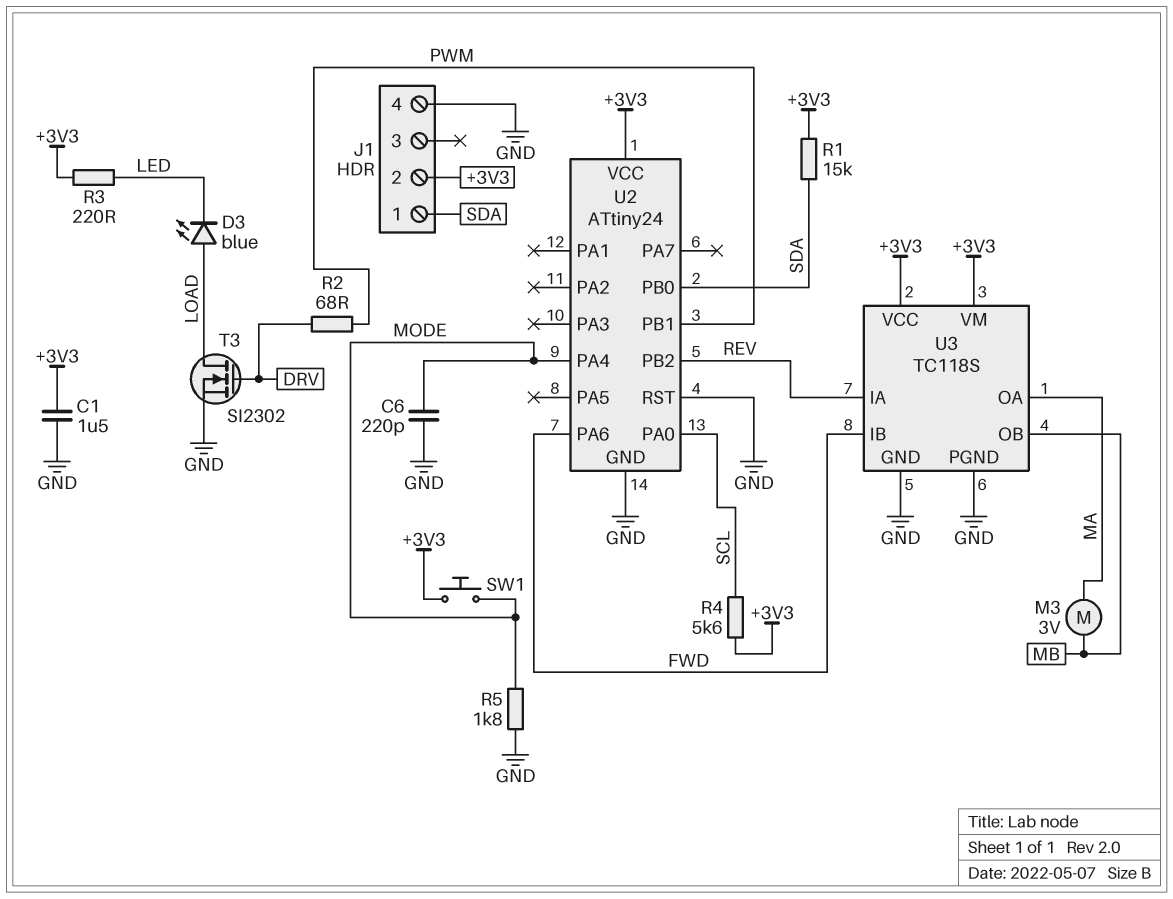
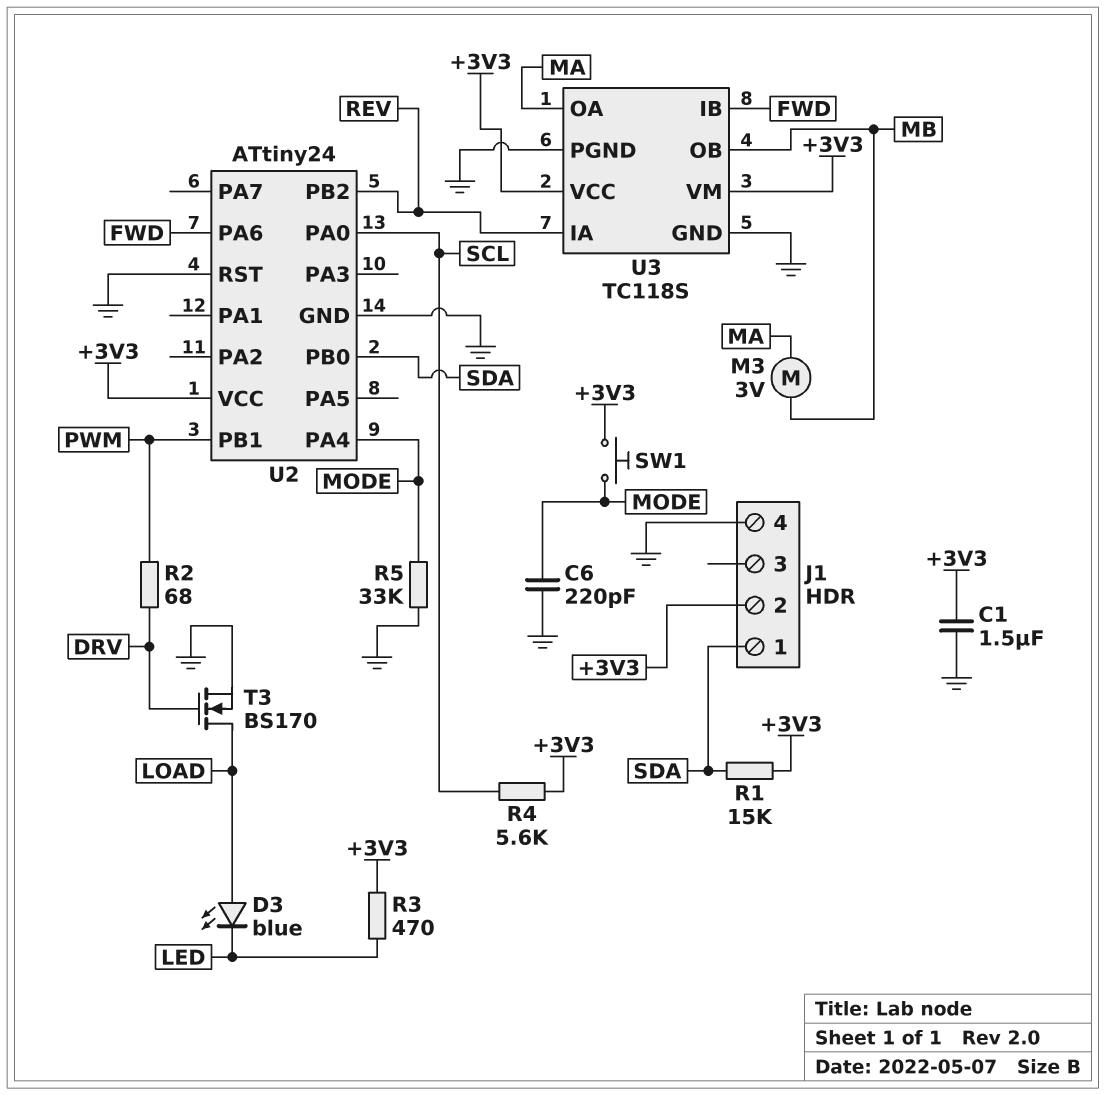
R3: 220 (+3V3, LED) -> 470 (+3V3, LED)
R5: 1.8k (GND, MODE) -> 33k (GND, MODE)
T3: NMOS SI2302 (G DRV, D LOAD, S GND) -> NMOS BS170 (G DRV, D LOAD, S GND)

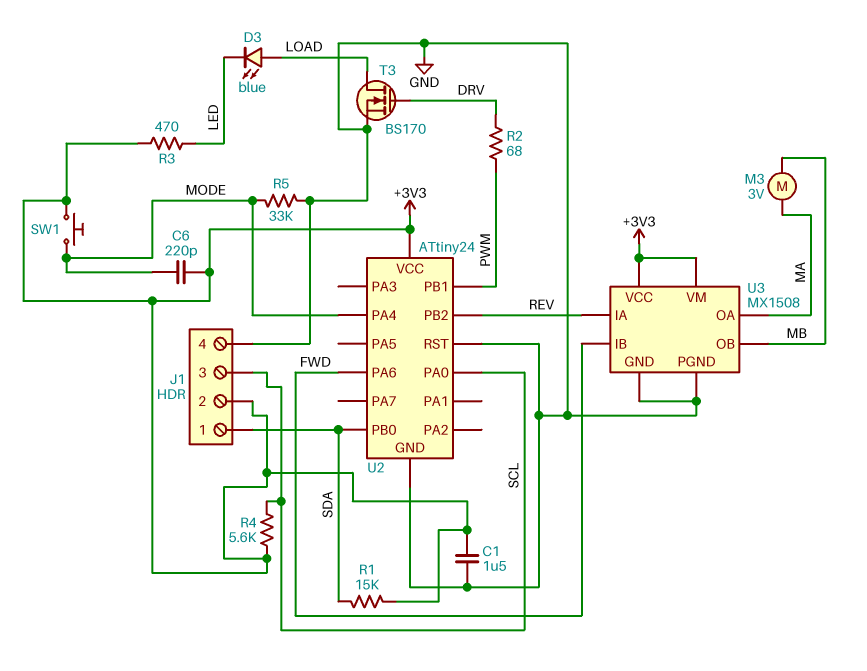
C6: 220pF (GND, MODE) -> 220pF (+3V3, MODE)
J1 pin 3: none -> SCL
U3: TC118S -> MX1508

